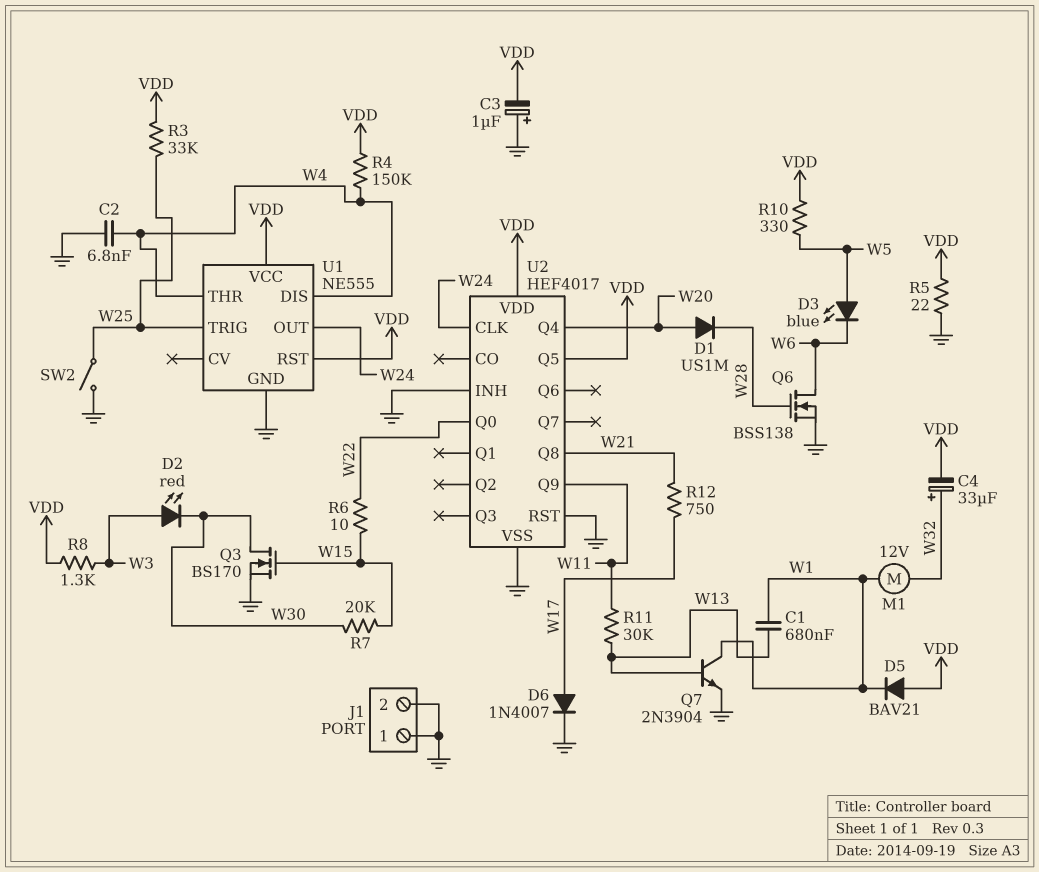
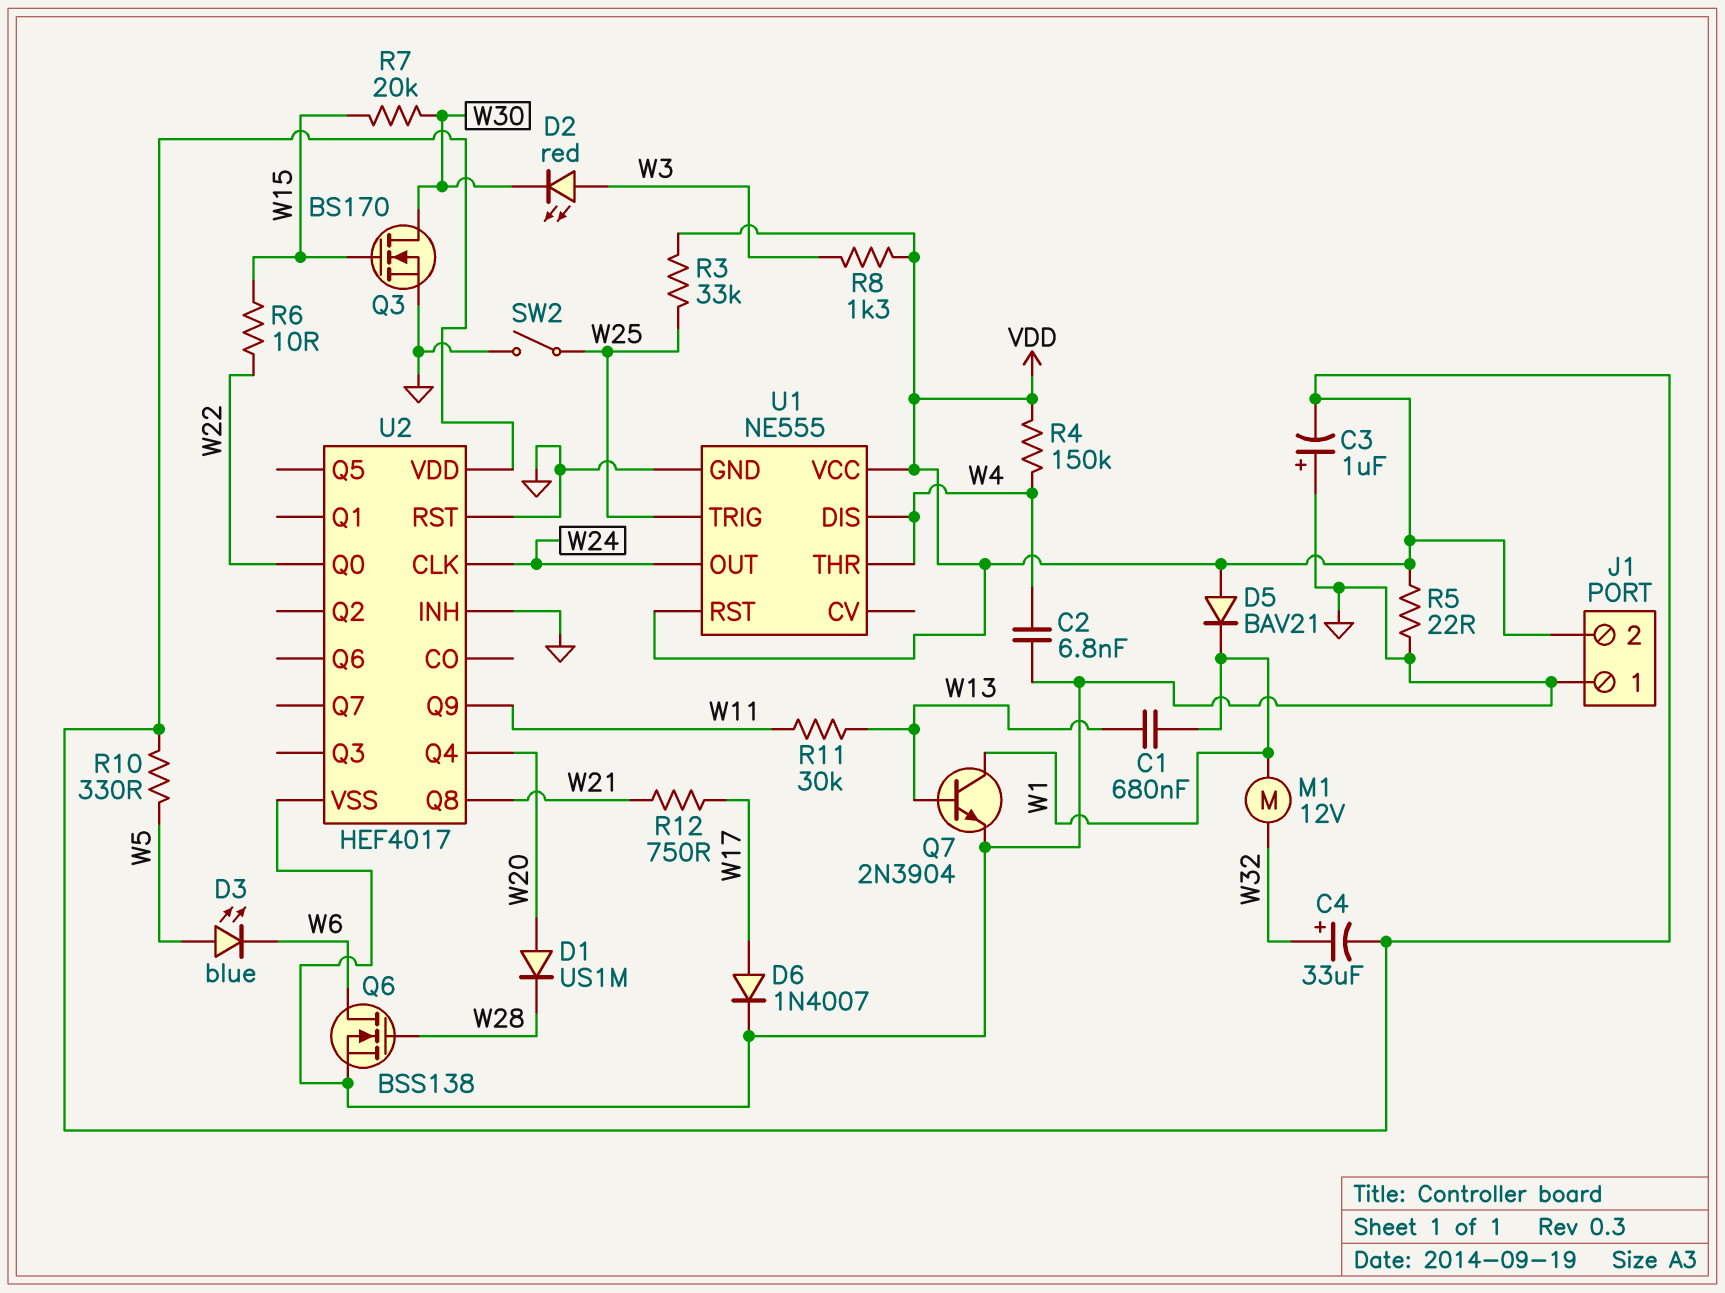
J1 pin 2: GND -> VDD
U2 pin Q5: VDD -> none

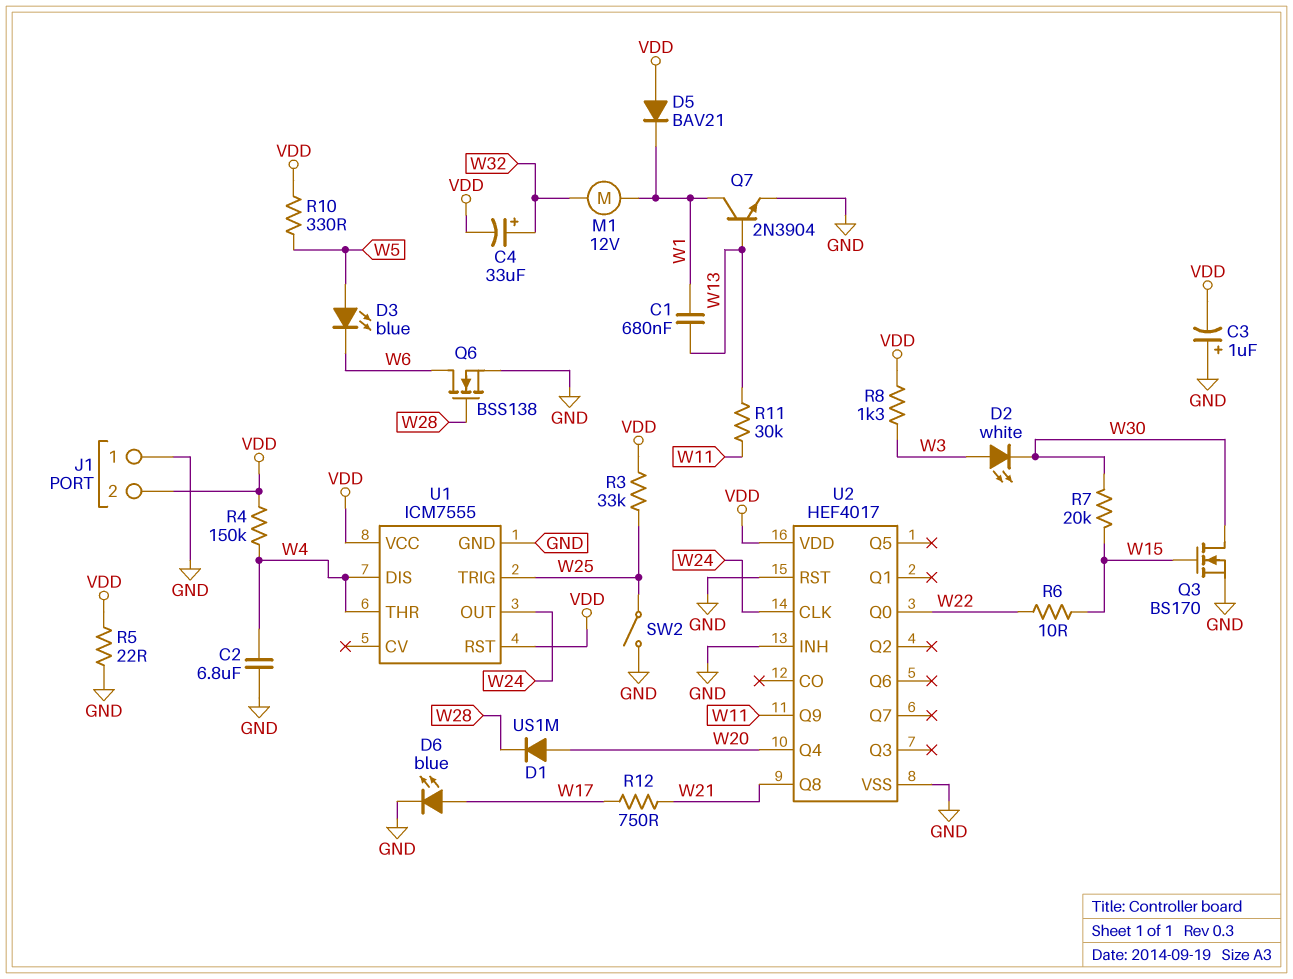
C2: 6.8nF (GND, W4) -> 6.8uF (GND, W4)
D2: LED red (A W3, K W30) -> LED white (A W3, K W30)
D6: diode 1N4007 (A W17, K GND) -> LED blue (A W17, K GND)
U1: NE555 -> ICM7555

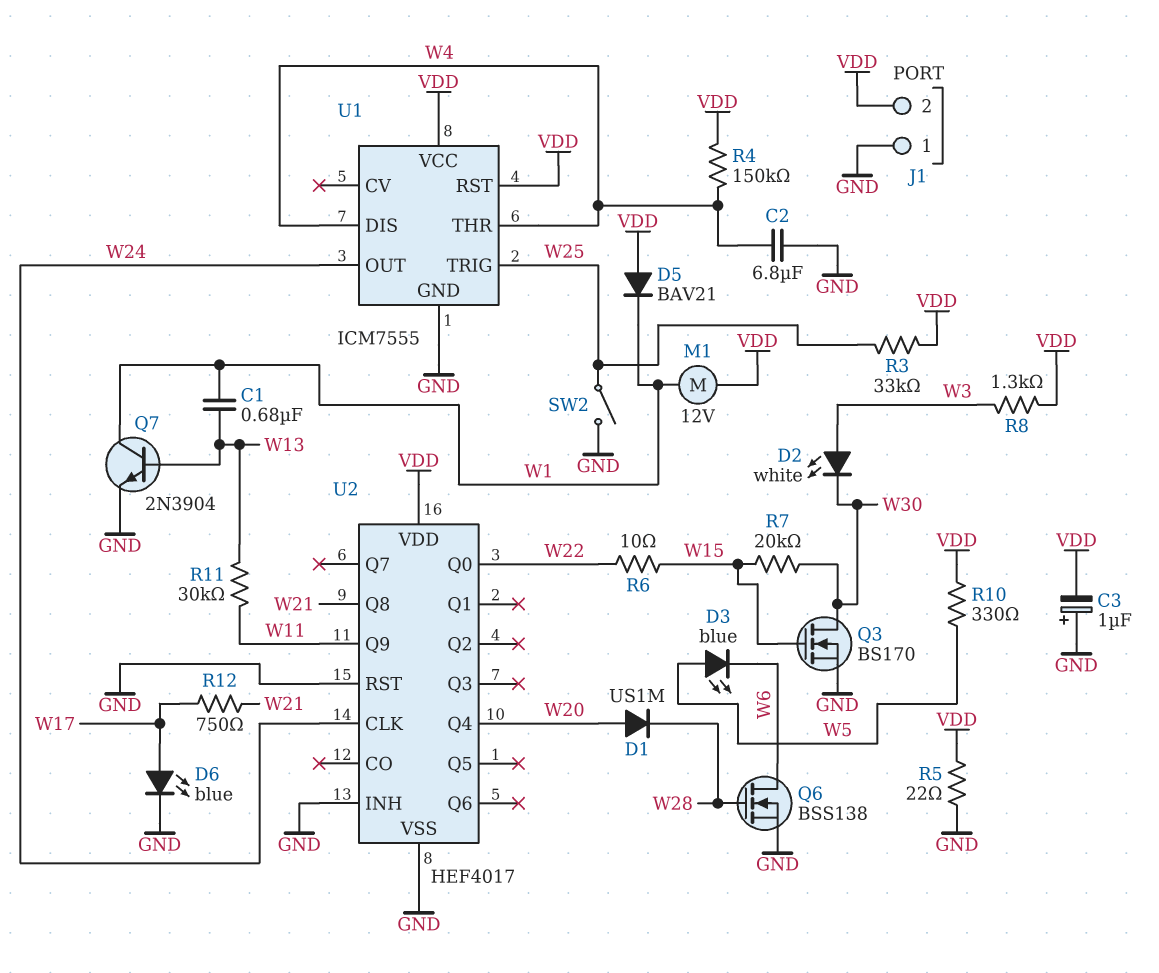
C4: 33uF (plus W32, minus VDD) -> none
M1: motor 12V (W1, W32) -> motor 12V (VDD, W1)

